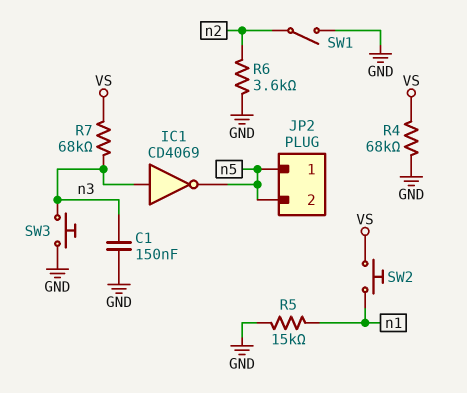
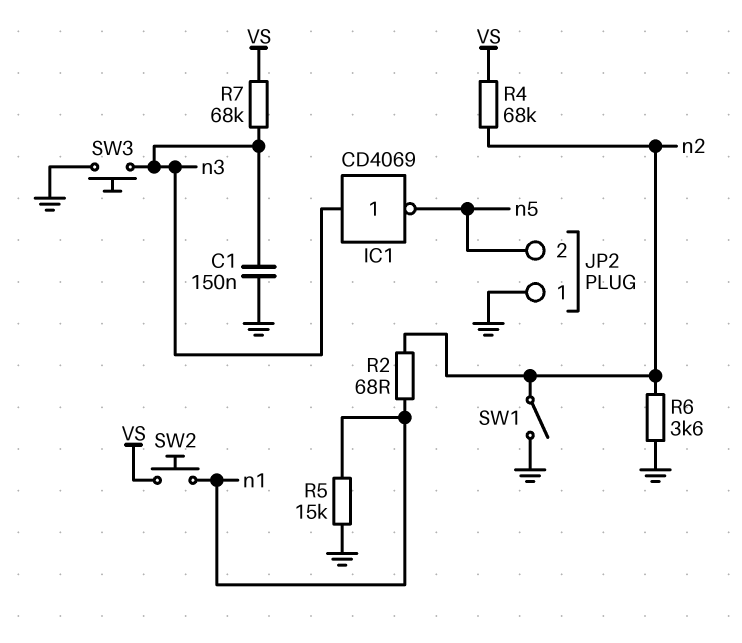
JP2 pin 1: n5 -> GND
R2: none -> 68 (n1, n2)
R4: 68k (GND, VS) -> 68k (VS, n2)

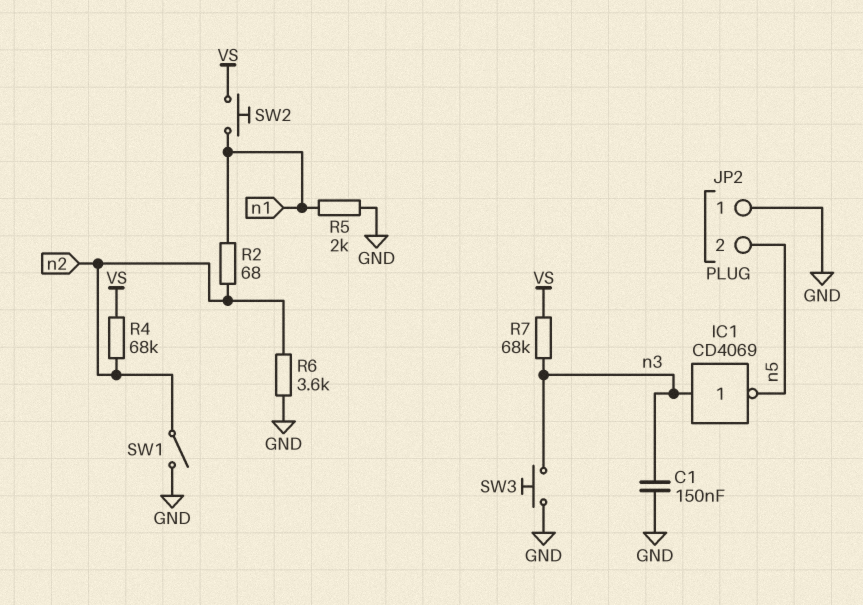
R5: 15k (GND, n1) -> 2k (GND, n1)

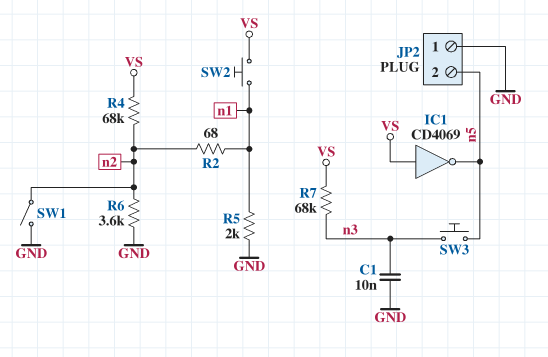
C1: 150nF (GND, n3) -> 10nF (GND, n3)
IC1: NOT CD4069 (in n3, out n5) -> NOT CD4069 (in VS, out n5)
SW3: button (GND, n3) -> button (n3, n5)

